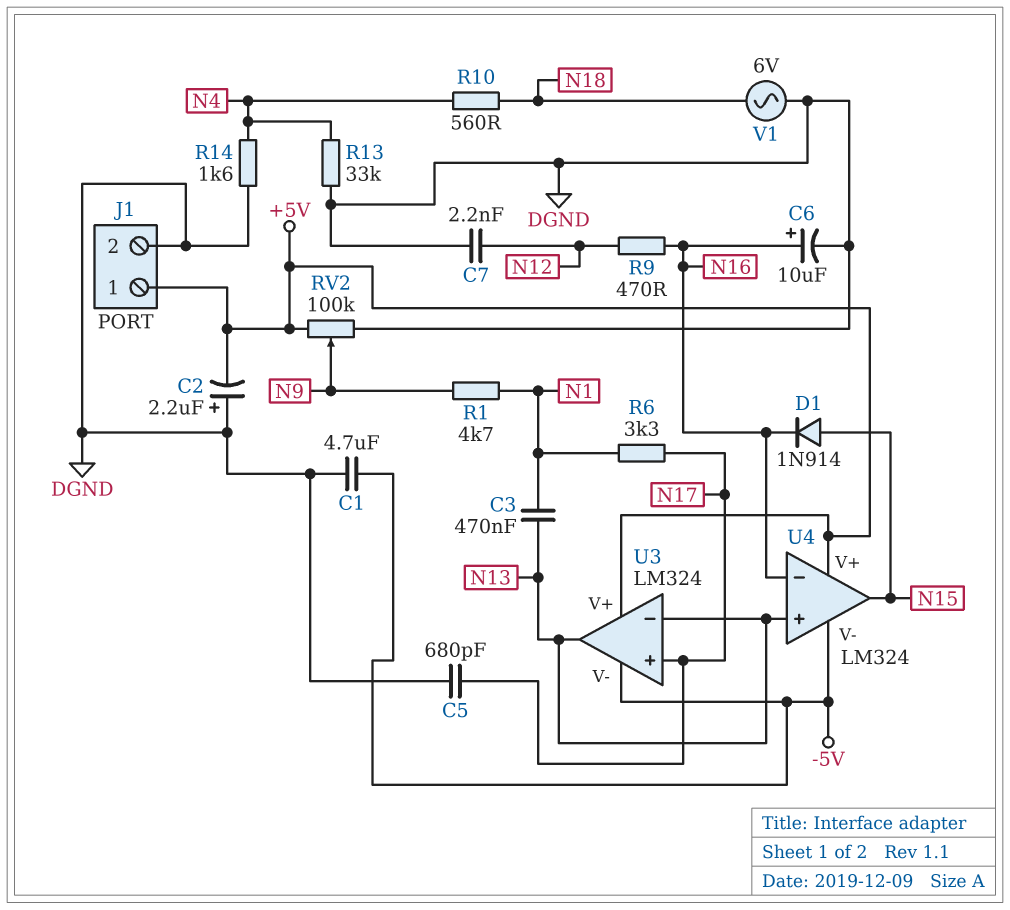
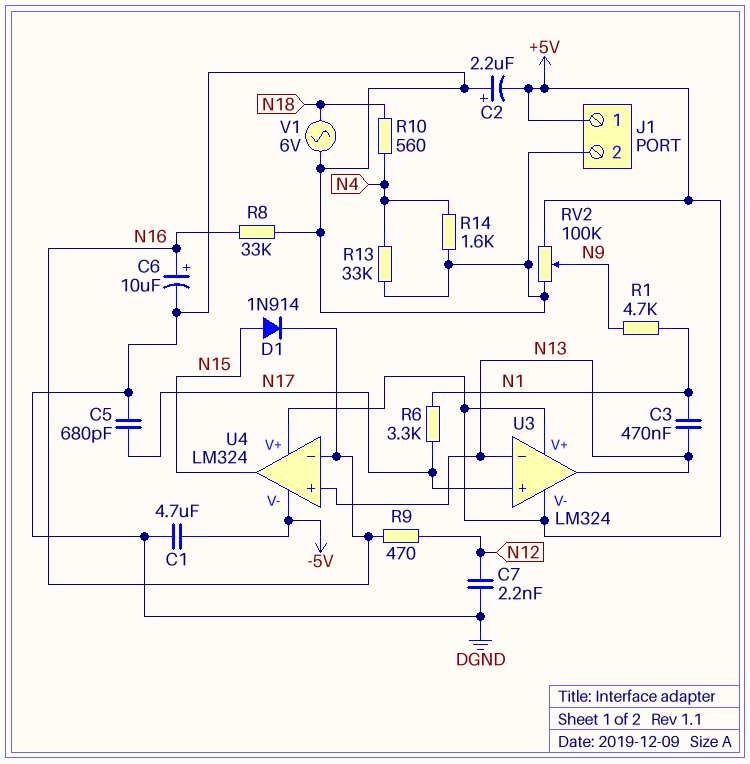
R8: none -> 33k (DGND, N16)
U3 pin V-: -5V -> +5V

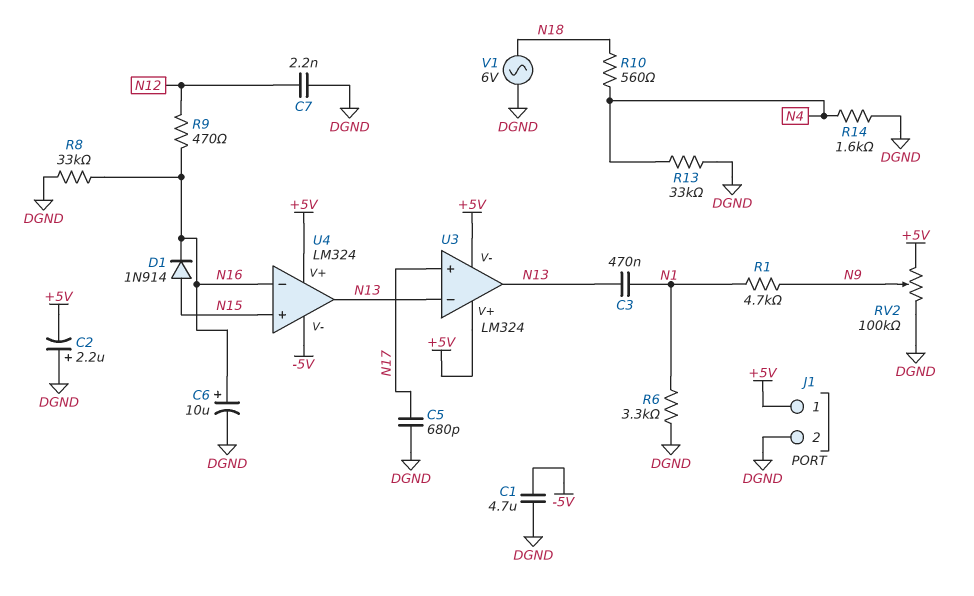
R6: 3.3k (N1, N17) -> 3.3k (DGND, N1)
U4 pin in+: N13 -> N15
U4 pin out: N15 -> N13

